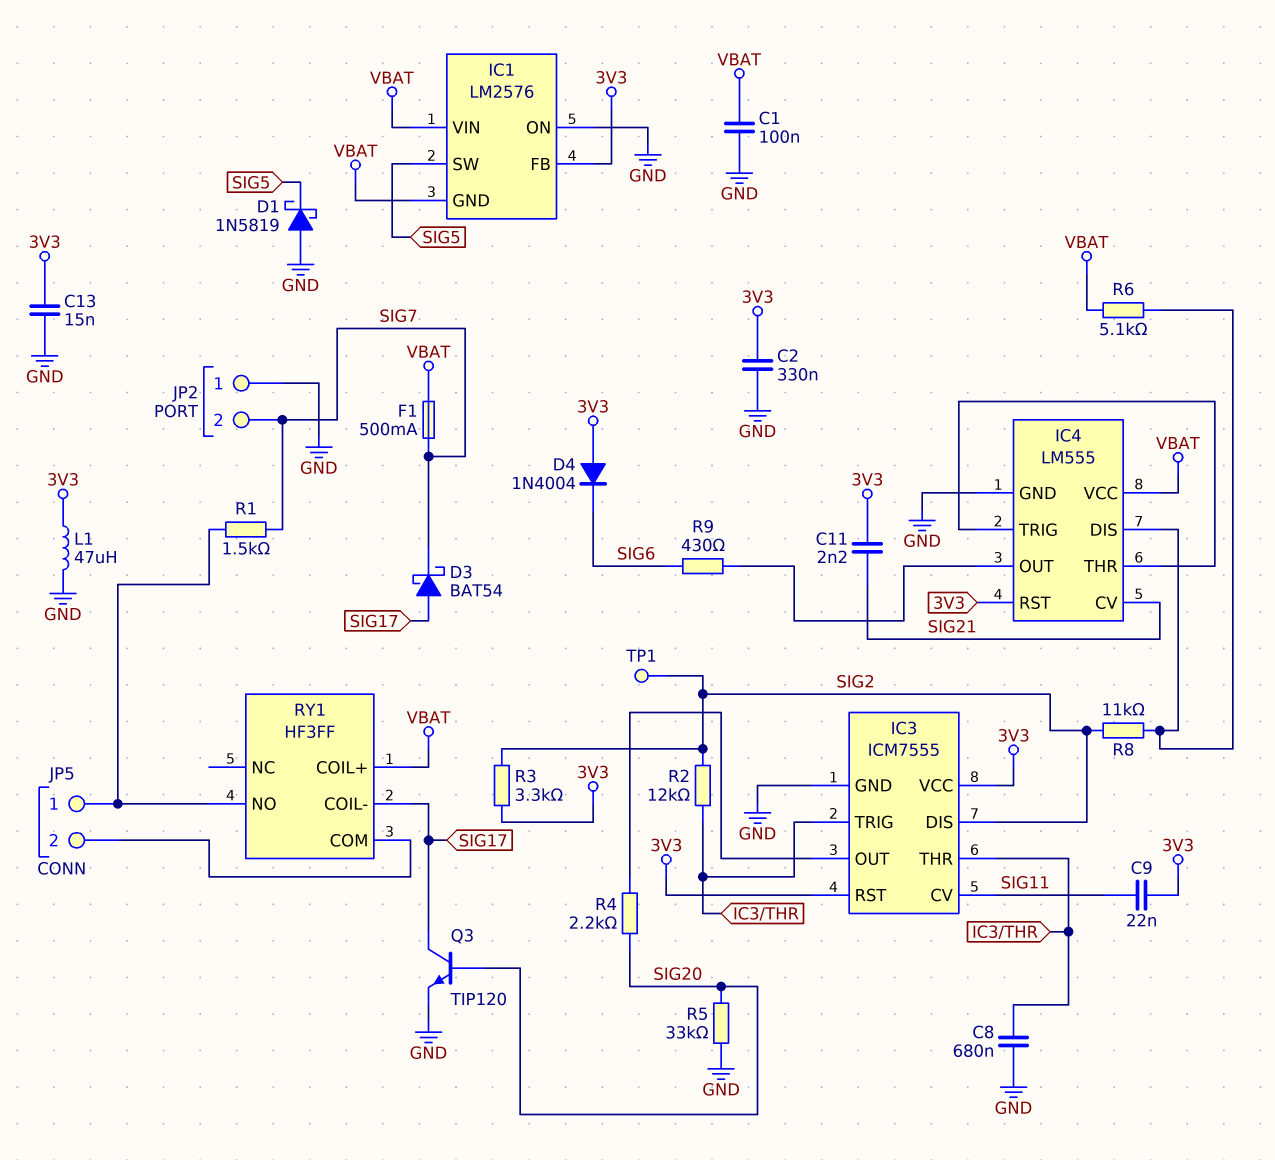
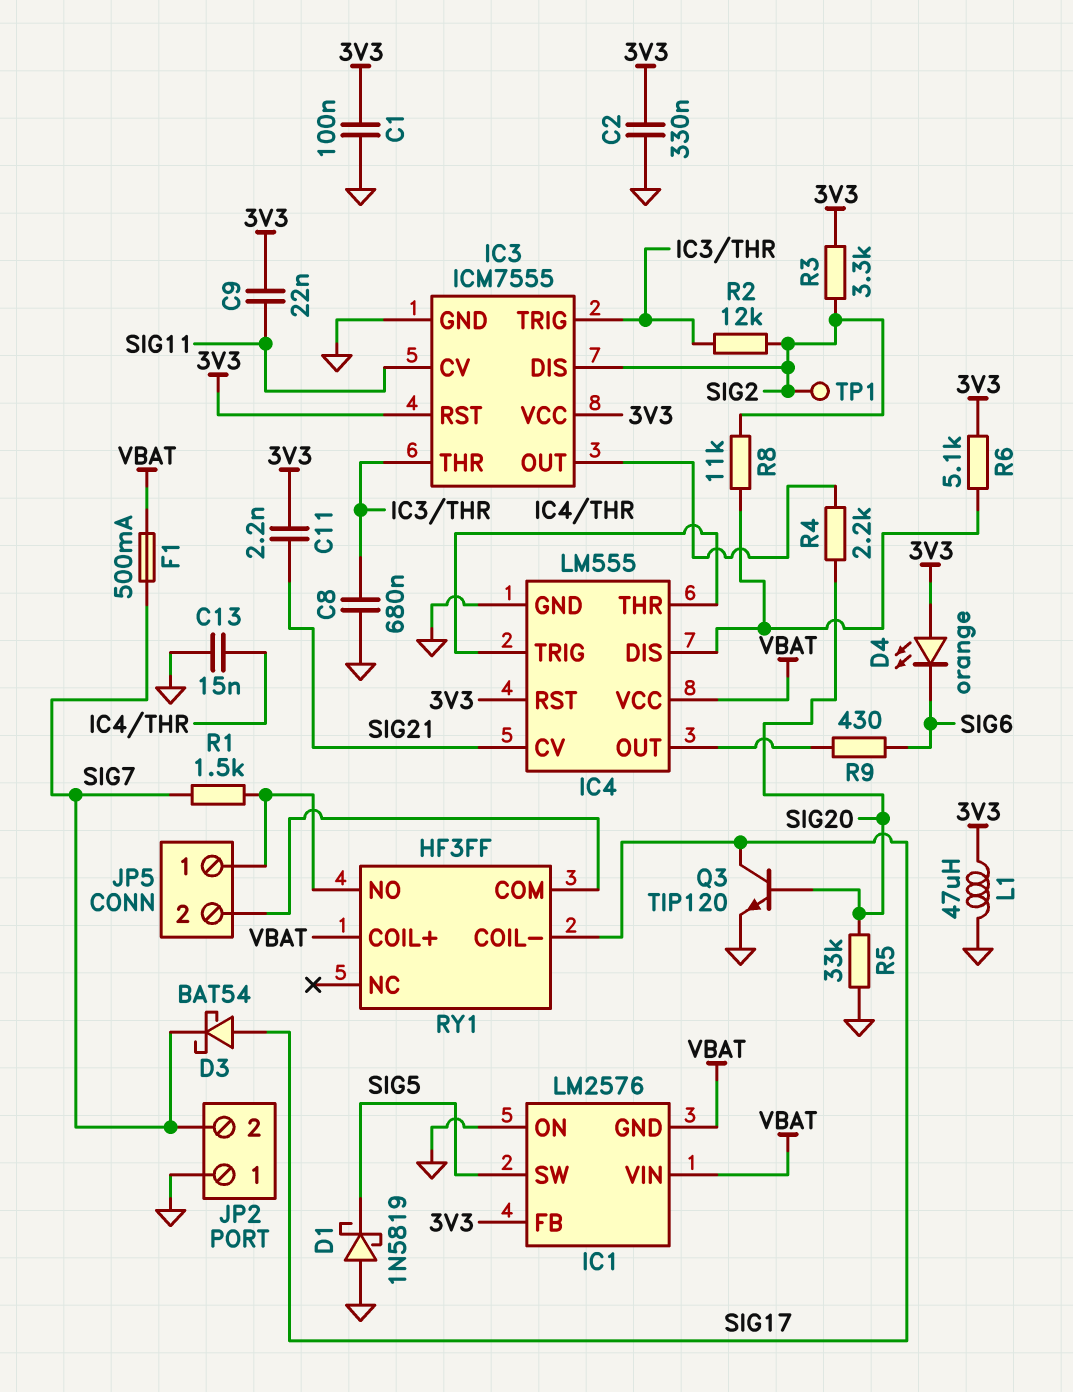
C1: 100nF (GND, VBAT) -> 100nF (3V3, GND)
C13: 15nF (3V3, GND) -> 15nF (GND, IC4/THR)
D4: diode 1N4004 (A 3V3, K SIG6) -> LED orange (A 3V3, K SIG6)
R6: 5.1k (IC4/DIS, VBAT) -> 5.1k (3V3, IC4/DIS)

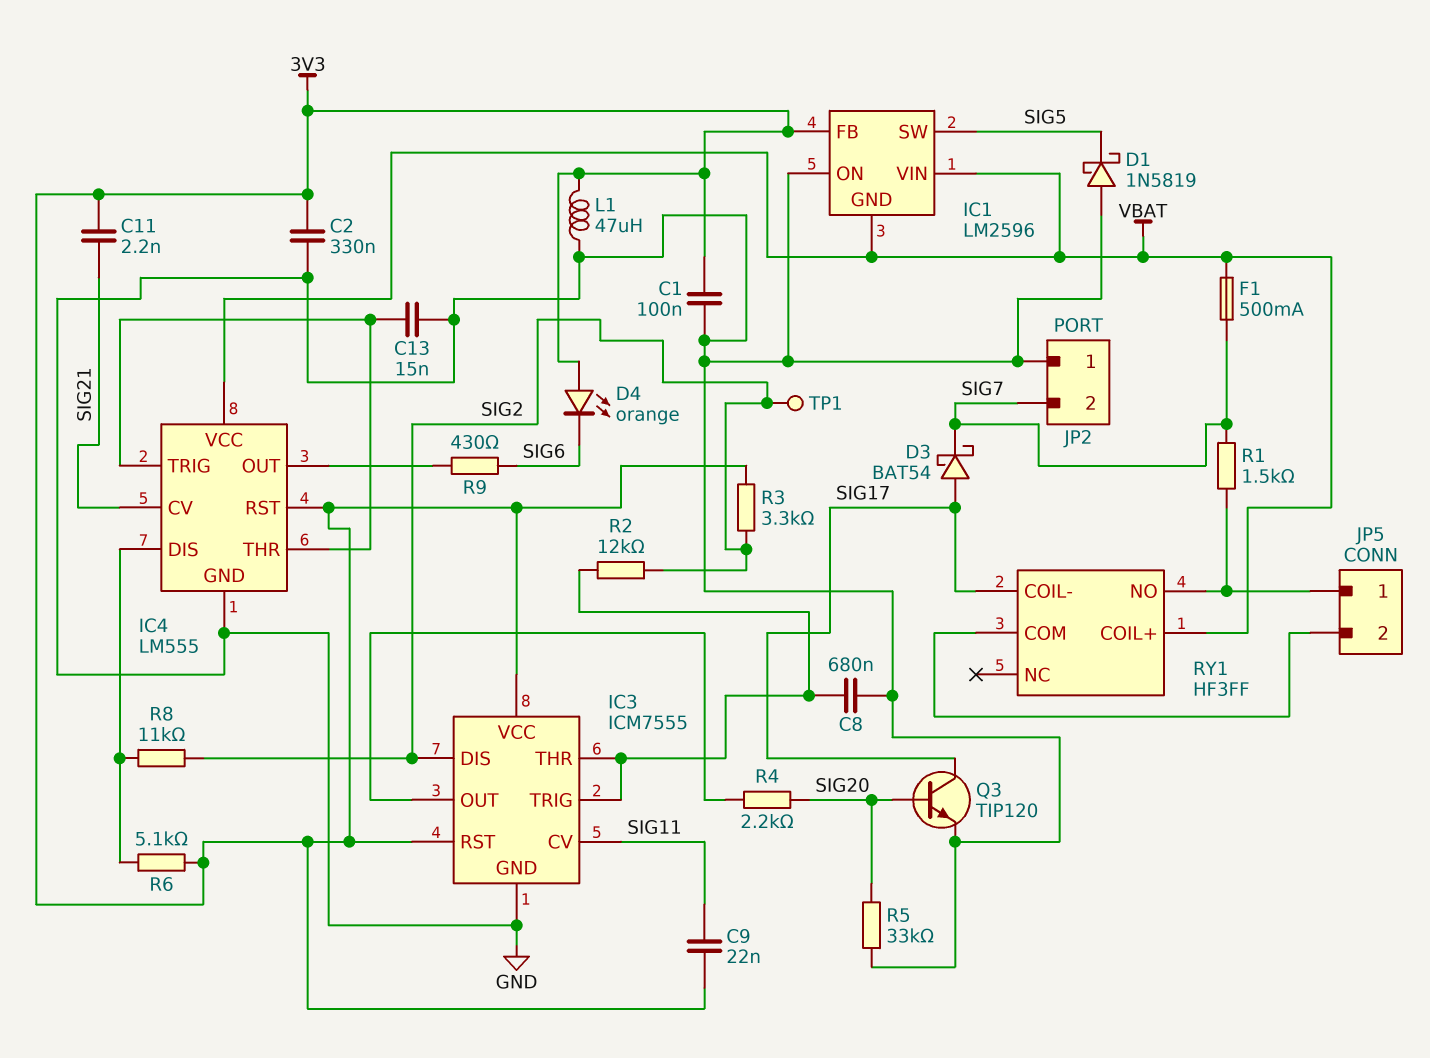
IC1: LM2576 -> LM2596

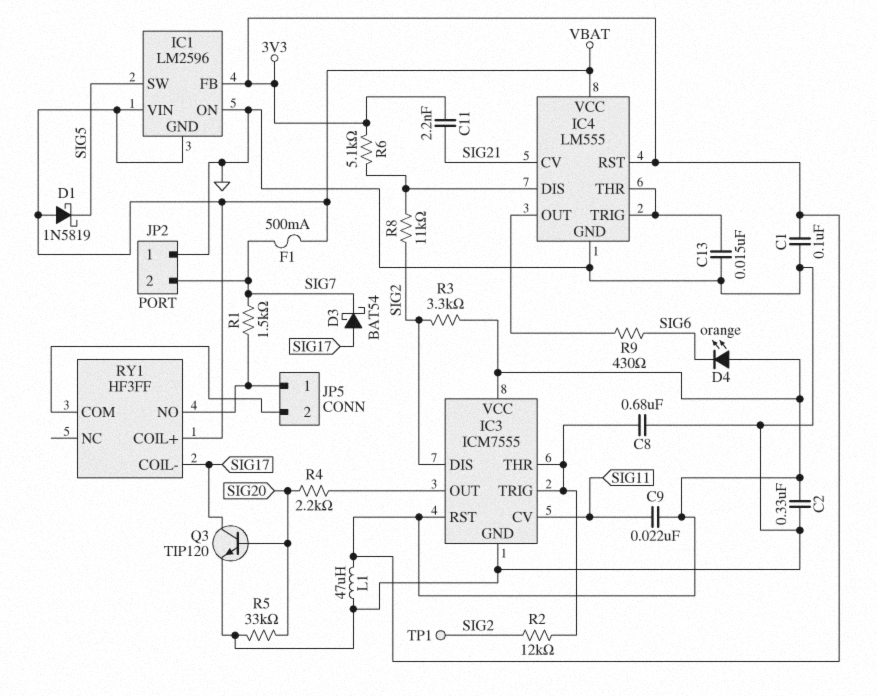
D1: schottky 1N5819 (A GND, K SIG5) -> schottky 1N5819 (A VBAT, K SIG5)

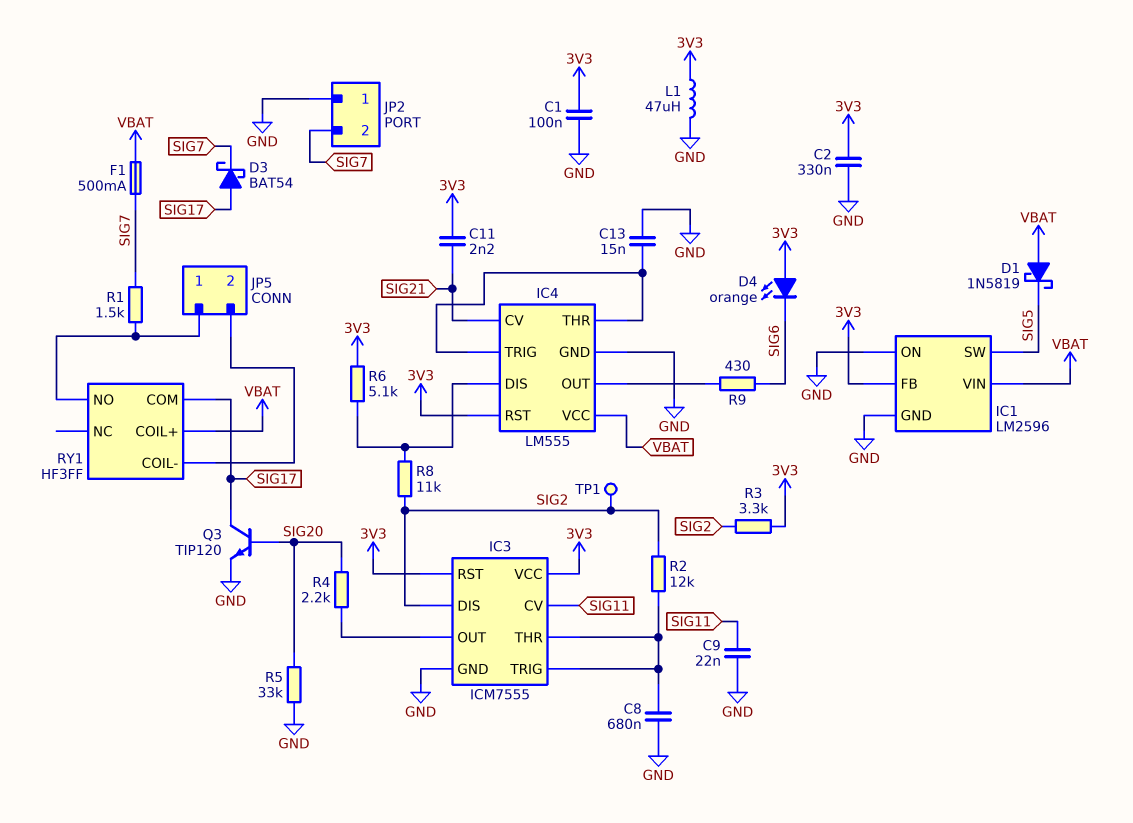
C9: 22nF (3V3, SIG11) -> 22nF (GND, SIG11)
IC1 pin GND: VBAT -> GND
RY1 pin COIL-: SIG17 -> JP5/2
RY1 pin COM: JP5/2 -> SIG17

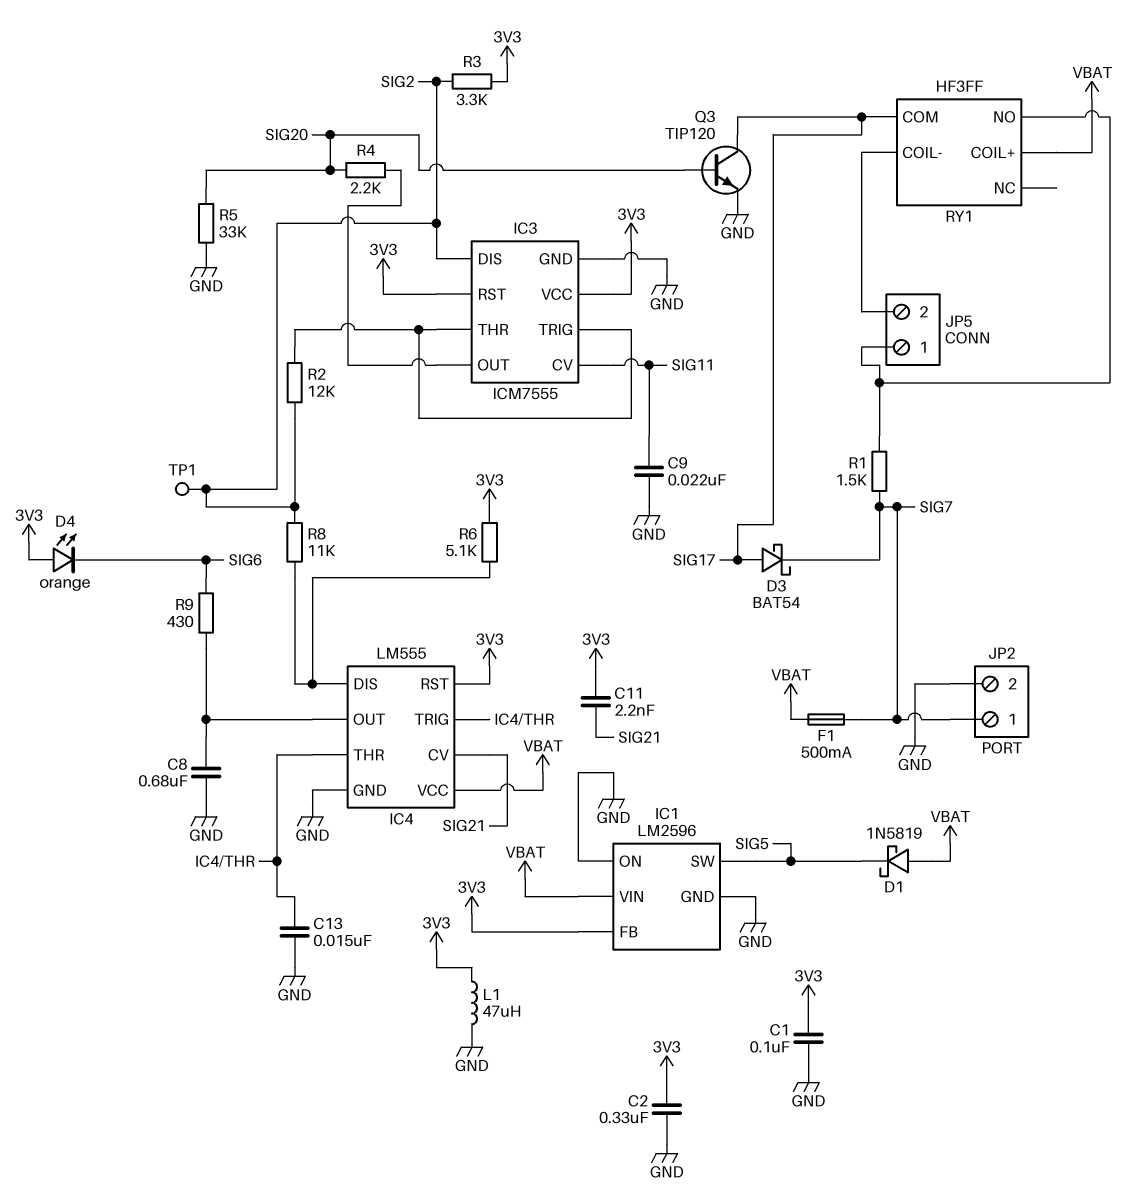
C8: 680nF (GND, IC3/THR) -> 680nF (GND, IC4/OUT)
JP2 pin 1: GND -> SIG7
JP2 pin 2: SIG7 -> GND

